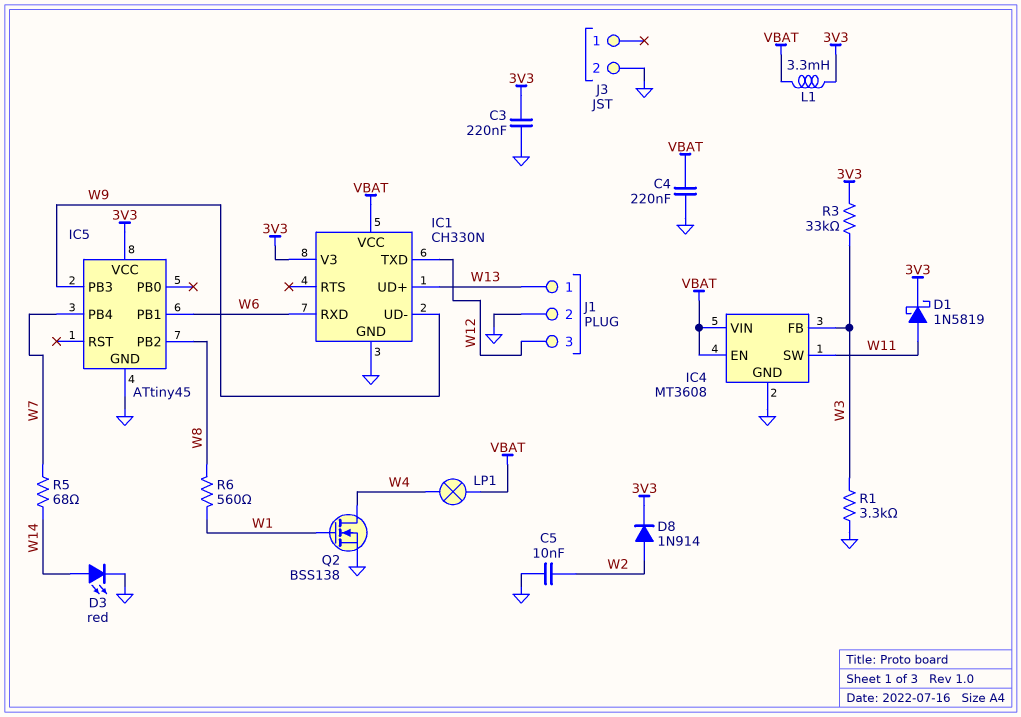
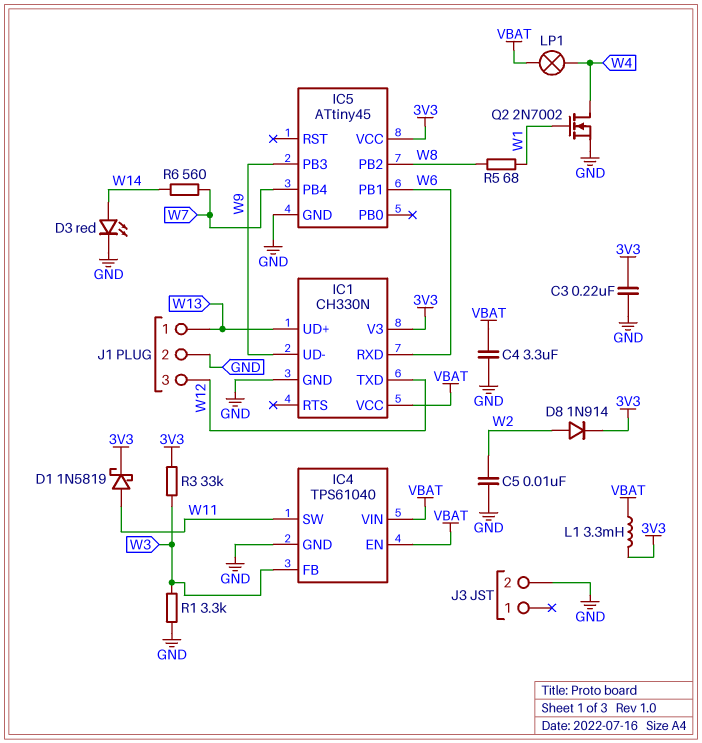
C4: 220nF (GND, VBAT) -> 3.3uF (GND, VBAT)
IC4: MT3608 -> TPS61040
Q2: NMOS BSS138 (G W1, D W4, S GND) -> NMOS 2N7002 (G W1, D W4, S GND)
R5: 68 (W7, W14) -> 68 (W1, W8)
R6: 560 (W1, W8) -> 560 (W7, W14)

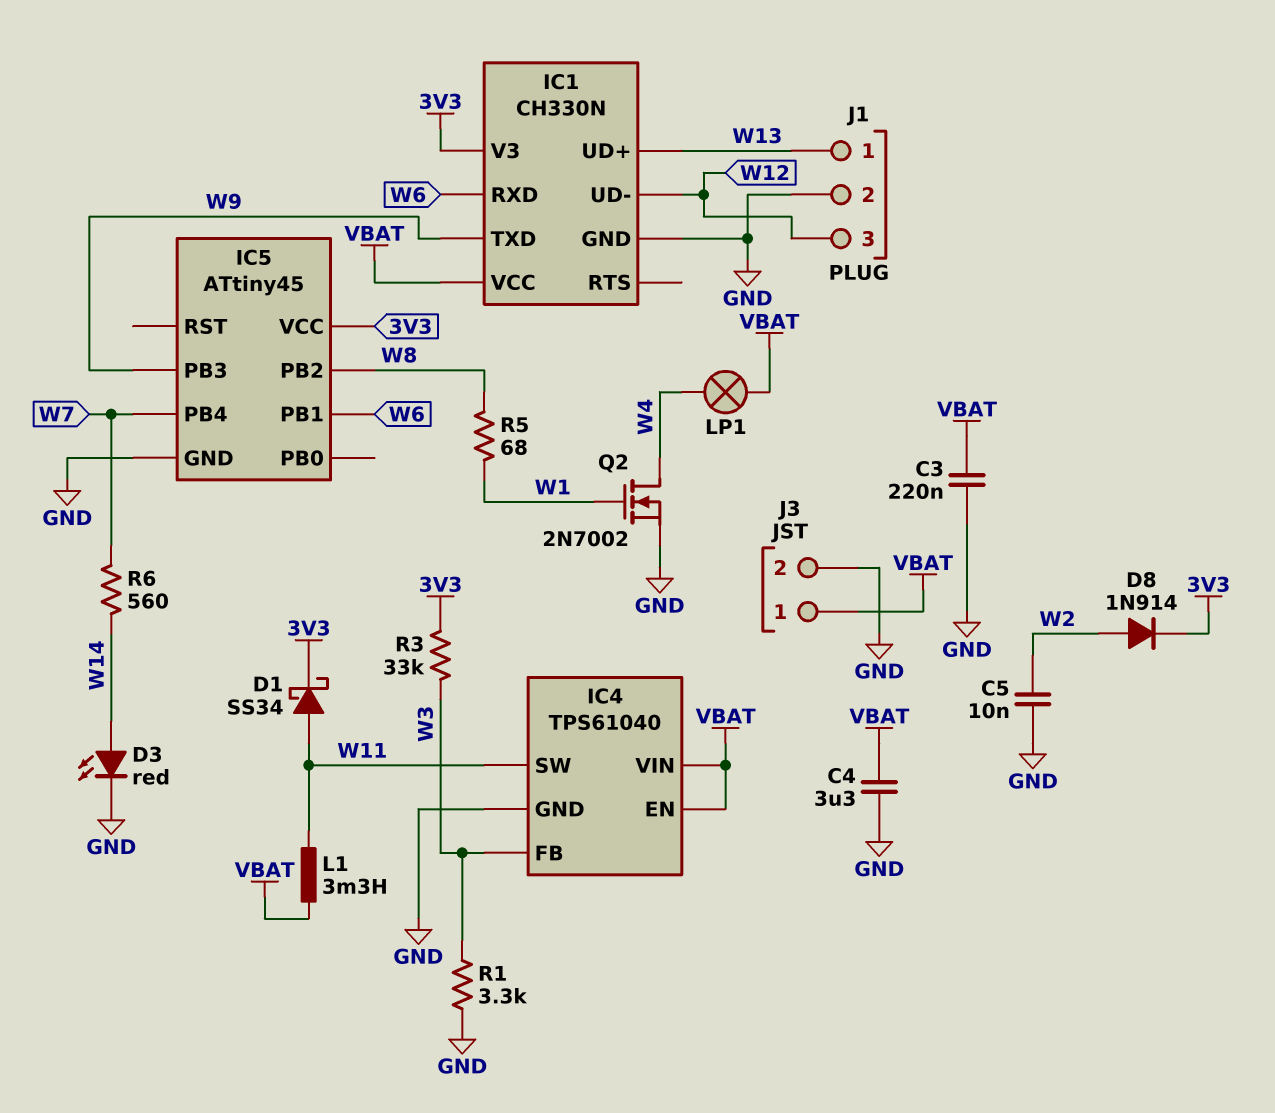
C3: 220nF (3V3, GND) -> 220nF (GND, VBAT)
D1: schottky 1N5819 (A W11, K 3V3) -> schottky SS34 (A W11, K 3V3)
IC1 pin TXD: W12 -> W9
IC1 pin UD-: W9 -> W12
J3 pin 1: none -> VBAT
L1: 3.3mH (3V3, VBAT) -> 3.3mH (VBAT, W11)

